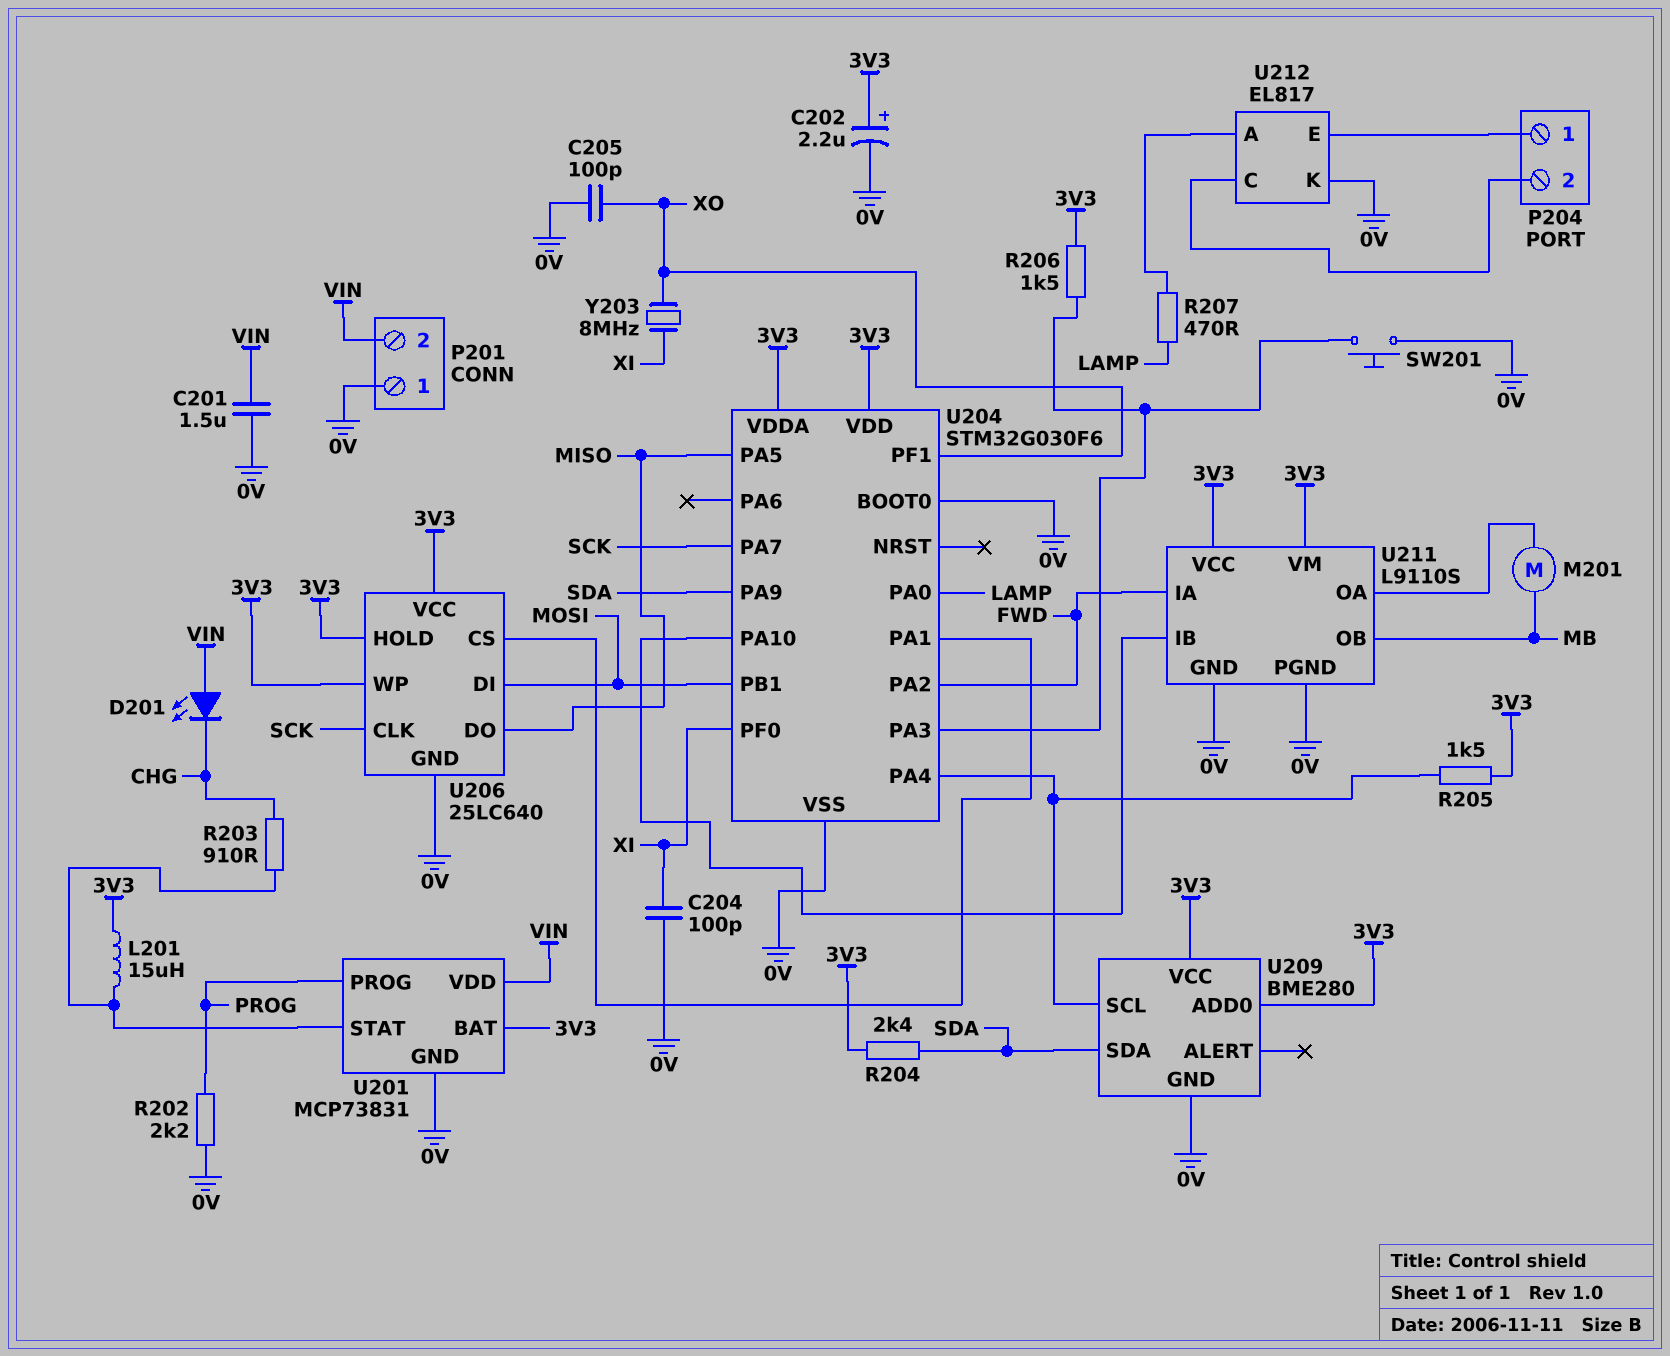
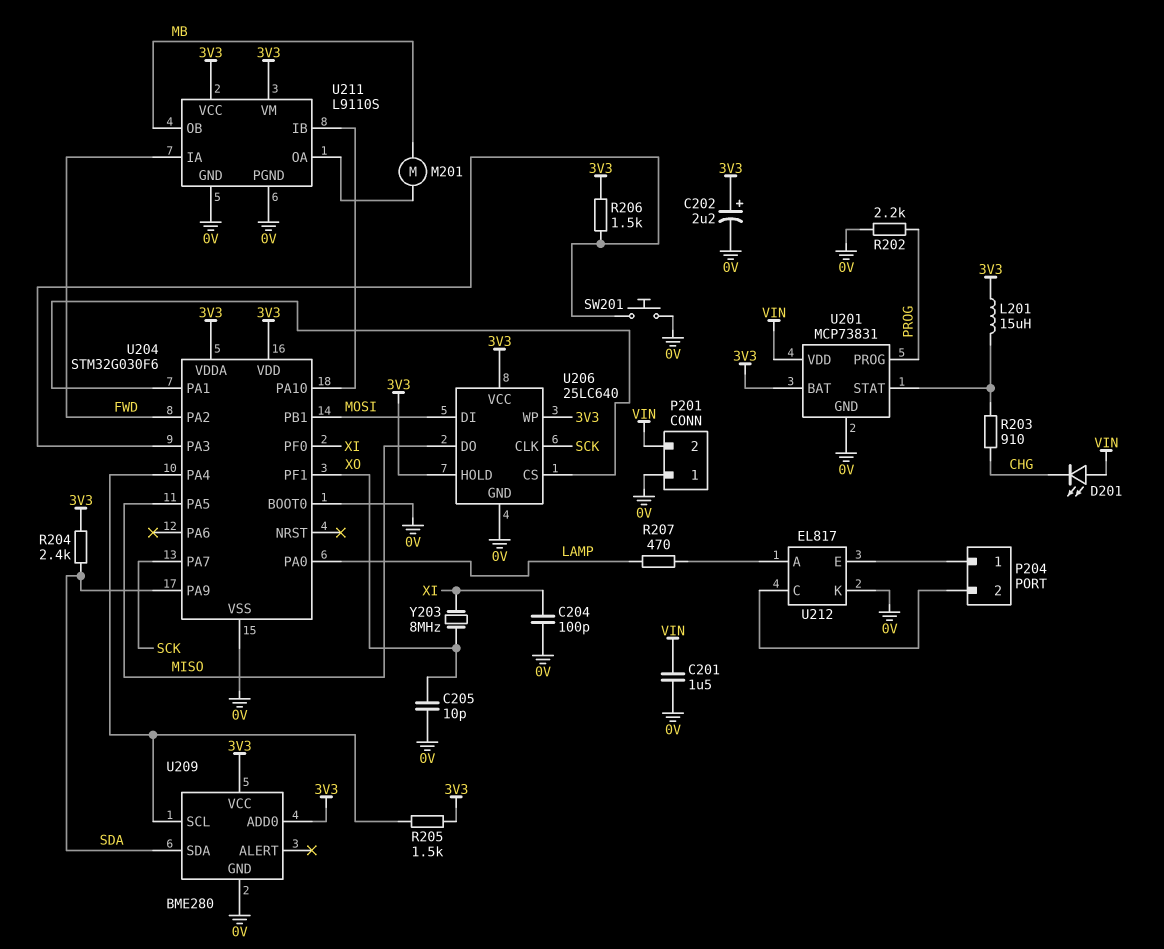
C205: 100pF (0V, XO) -> 10pF (0V, XO)

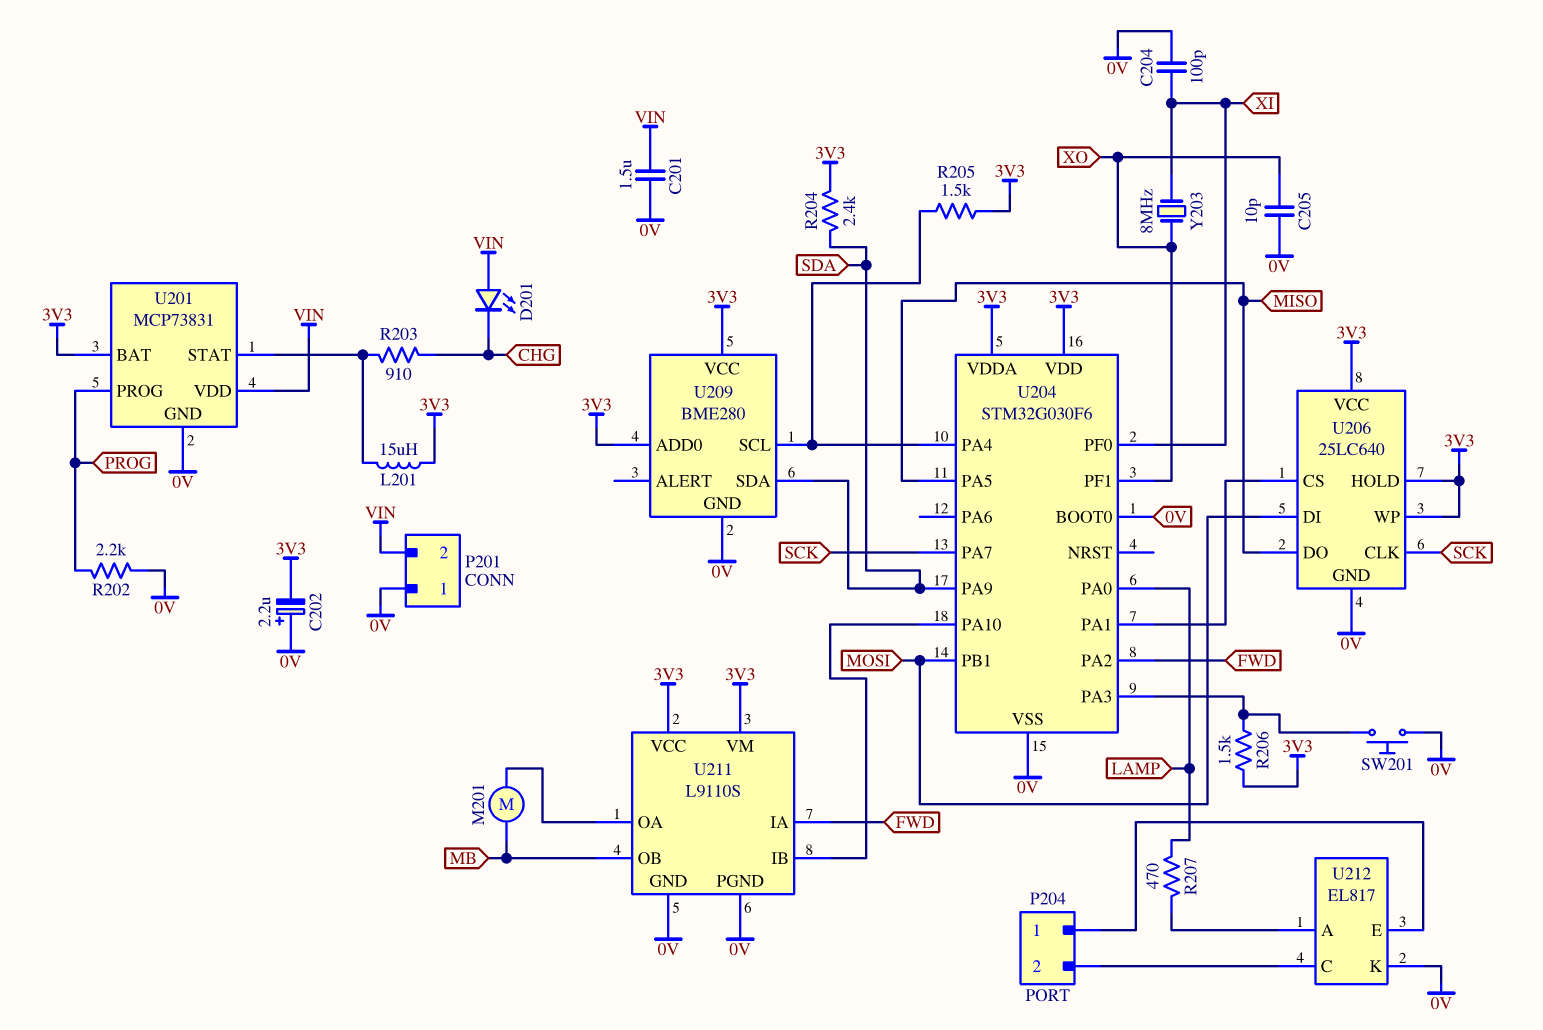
C202: 2.2uF (plus 3V3, minus 0V) -> 2.2uF (plus 0V, minus 3V3)

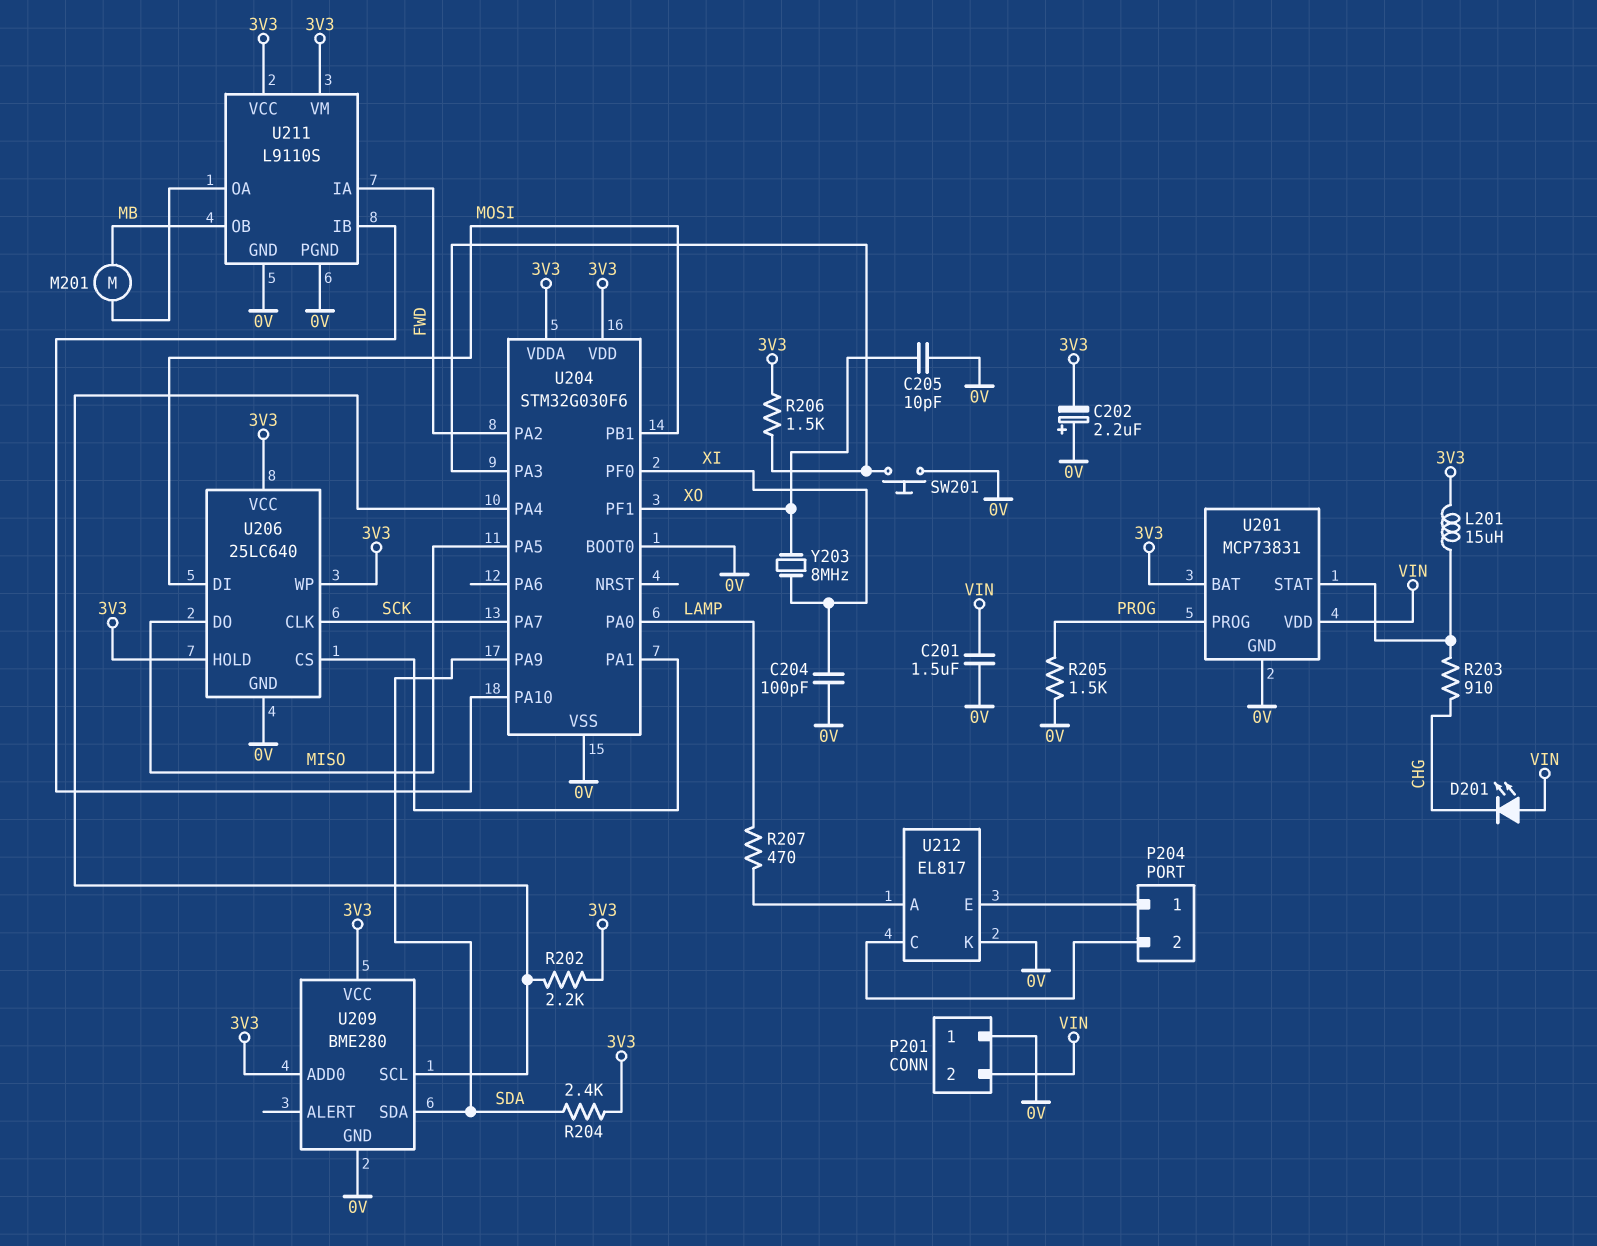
R202: 2.2k (0V, PROG) -> 2.2k (3V3, U204/PA4)
R205: 1.5k (3V3, U204/PA4) -> 1.5k (0V, PROG)

